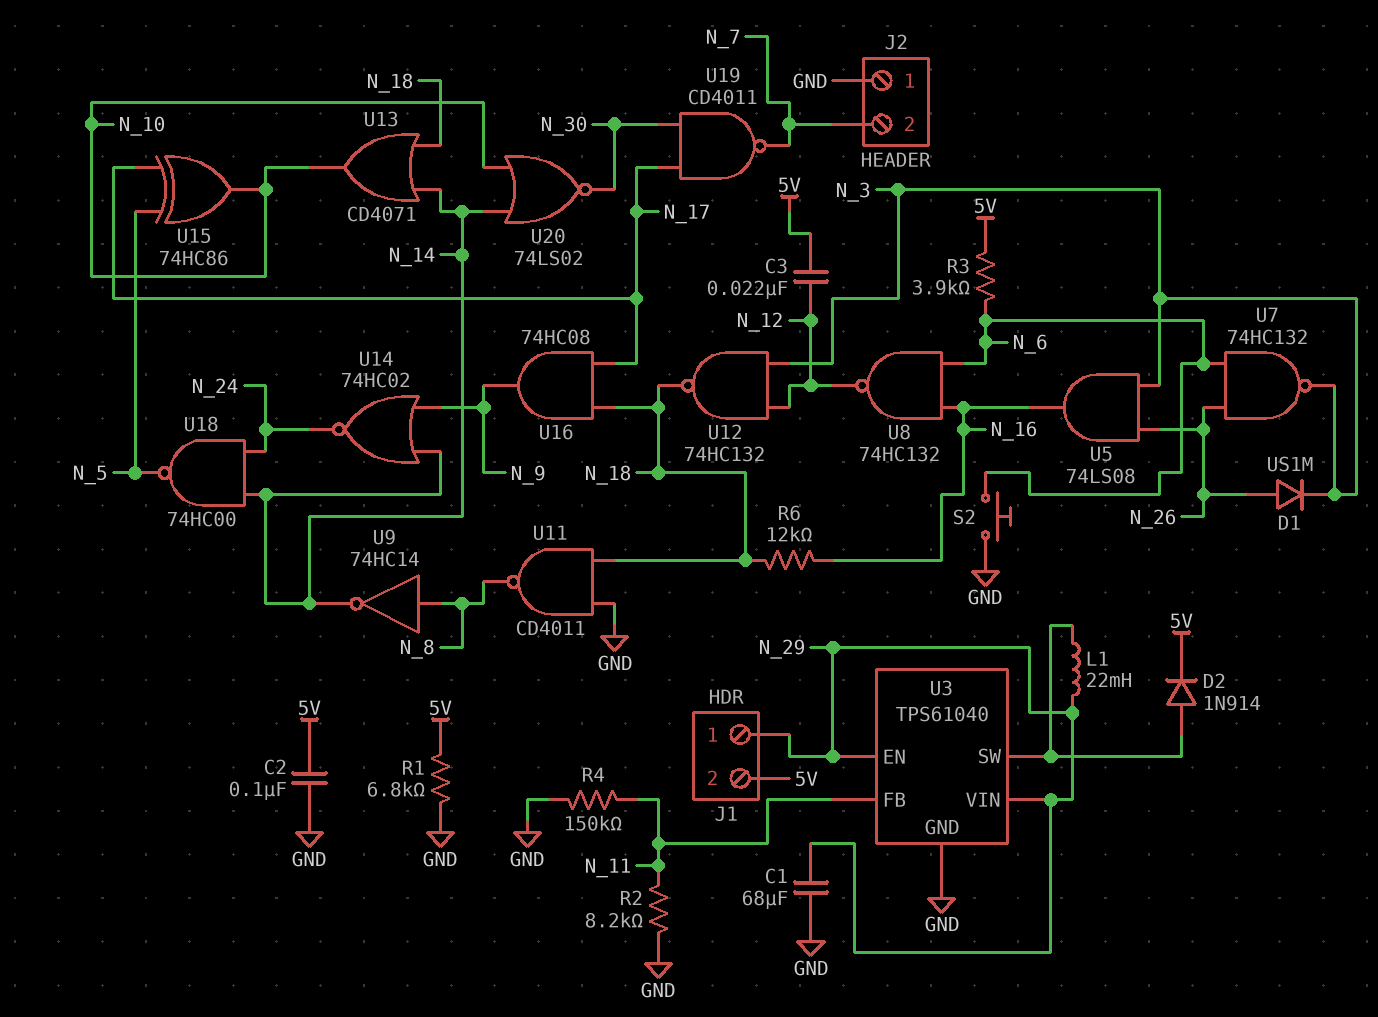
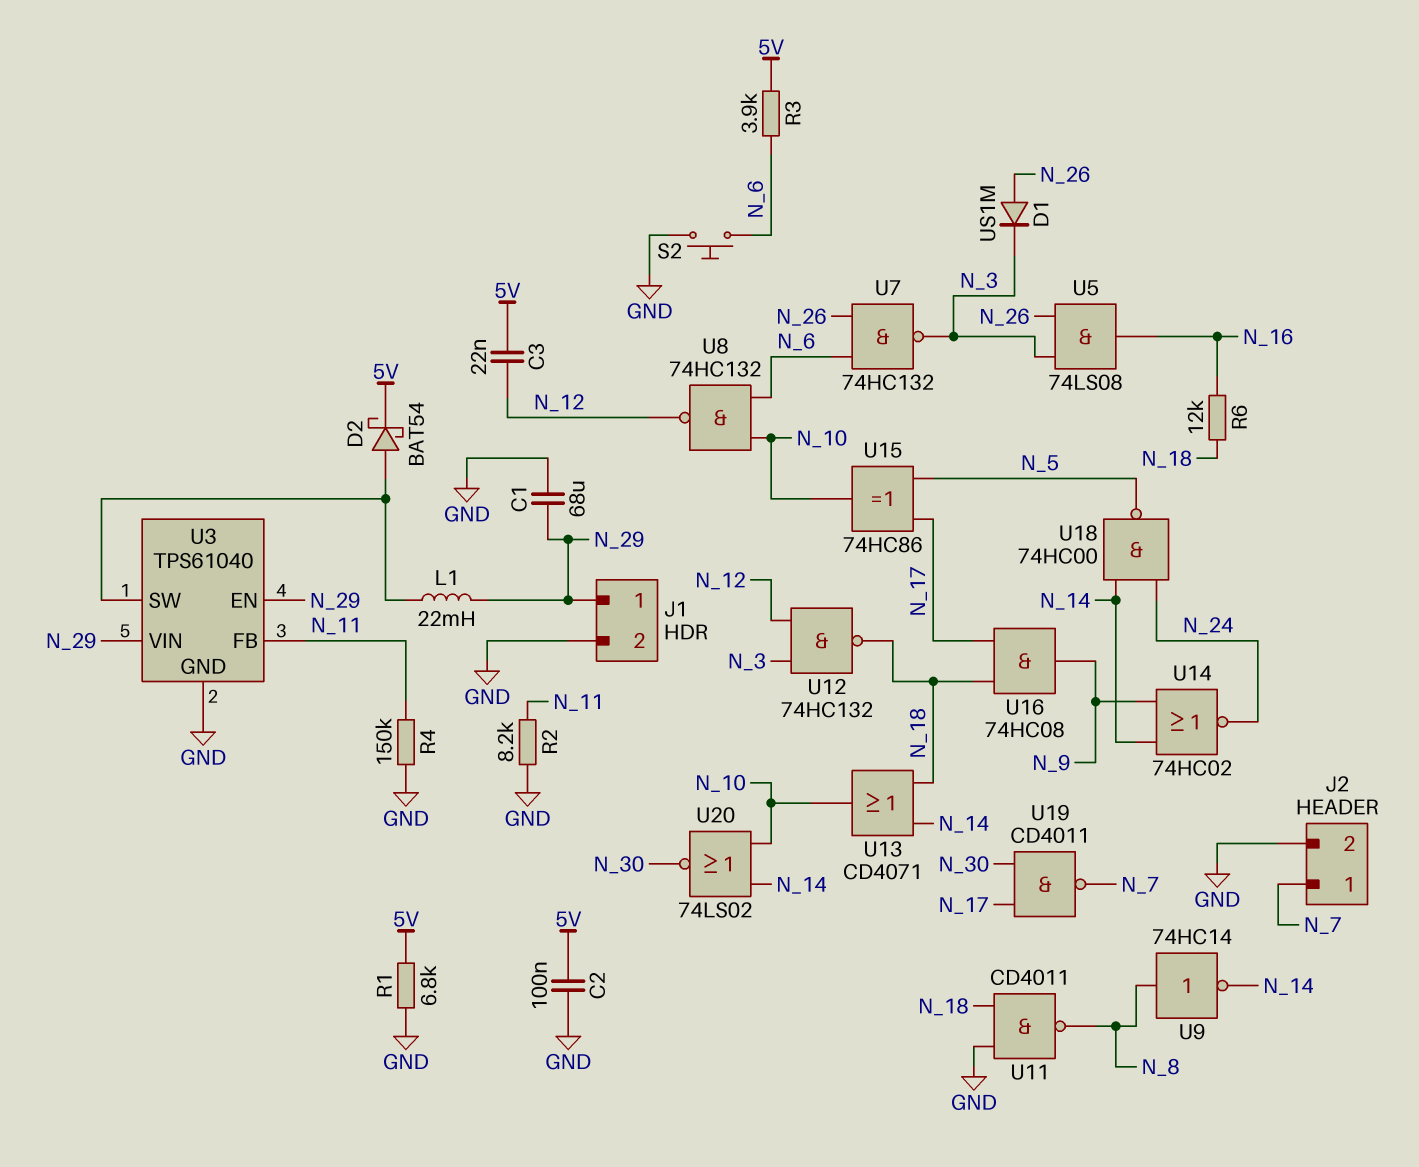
D2: diode 1N914 (A U3/SW, K 5V) -> schottky BAT54 (A U3/SW, K 5V)
J1 pin 2: 5V -> GND
J2 pin 1: GND -> N_7
J2 pin 2: N_7 -> GND
U8: NAND 74HC132 (in N_6, in N_16, out N_12) -> NAND 74HC132 (in N_6, in N_10, out N_12)

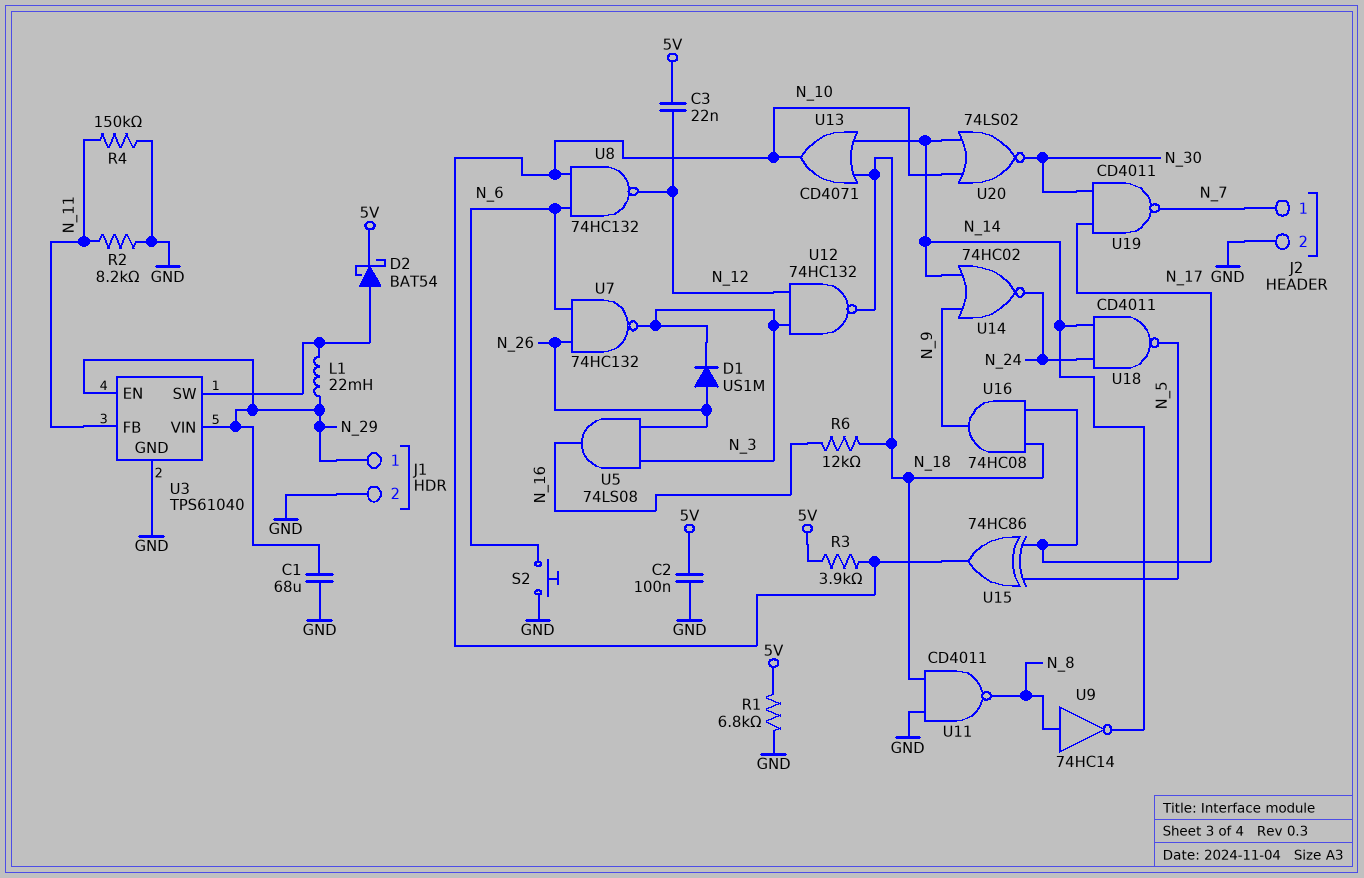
R3: 3.9k (5V, N_6) -> 3.9k (5V, N_10)
U18: NAND 74HC00 (in N_14, in N_24, out N_5) -> NAND CD4011 (in N_14, in N_24, out N_5)

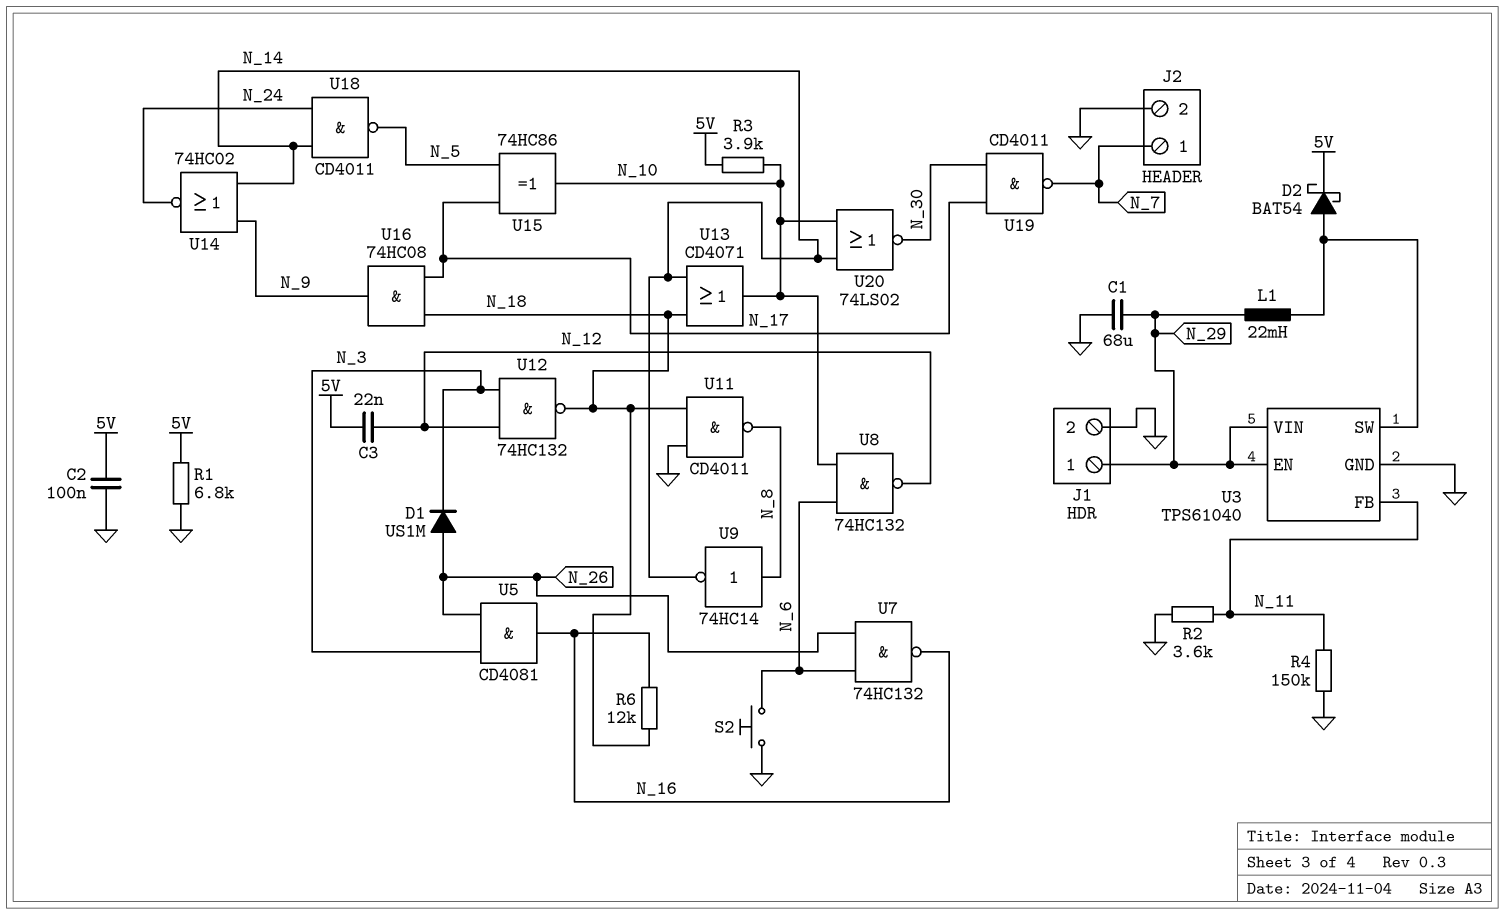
R2: 8.2k (GND, N_11) -> 3.6k (GND, N_11)
U5: AND 74LS08 (in N_3, in N_26, out N_16) -> AND CD4081 (in N_3, in N_26, out N_16)
U7: NAND 74HC132 (in N_6, in N_26, out N_3) -> NAND 74HC132 (in N_6, in N_26, out N_16)

